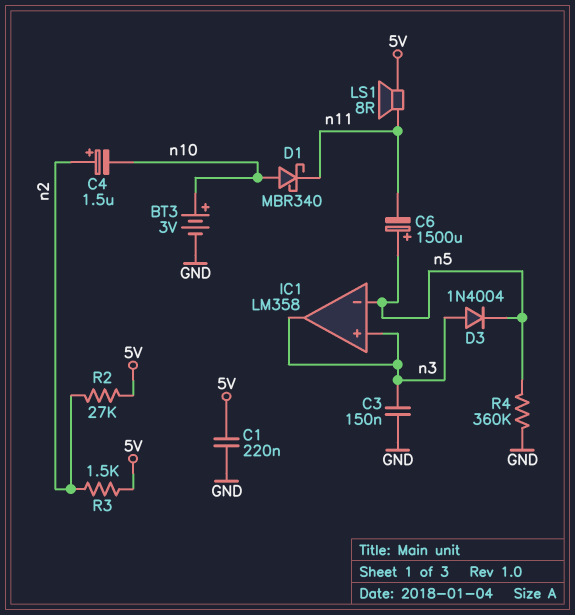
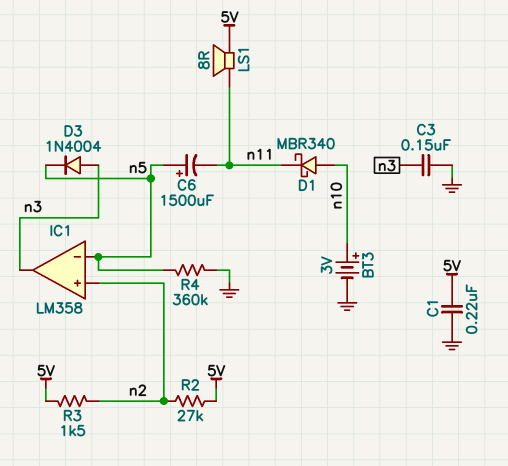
C4: 1.5uF (plus n2, minus n10) -> none
IC1 pin in+: n3 -> n2

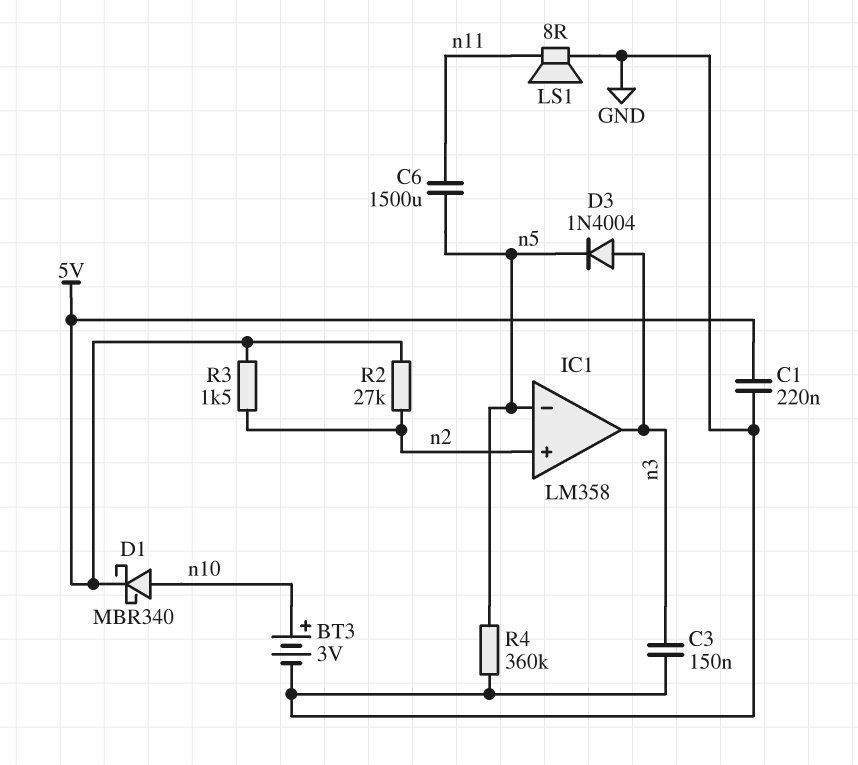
C6: 1500uF (plus n5, minus n11) -> 1500uF (n5, n11)
D1: schottky MBR340 (A n10, K n11) -> schottky MBR340 (A n10, K 5V)
LS1: speaker 8R (5V, n11) -> speaker 8R (GND, n11)

